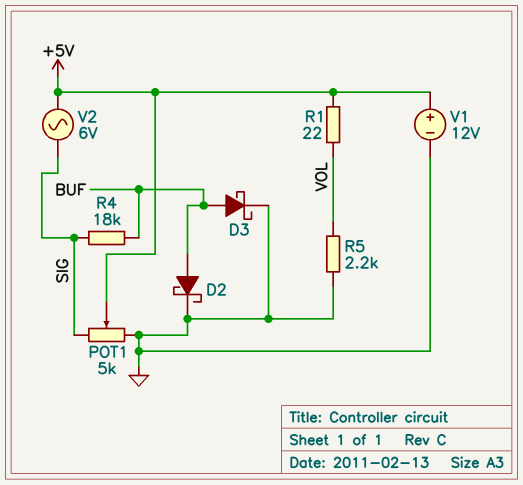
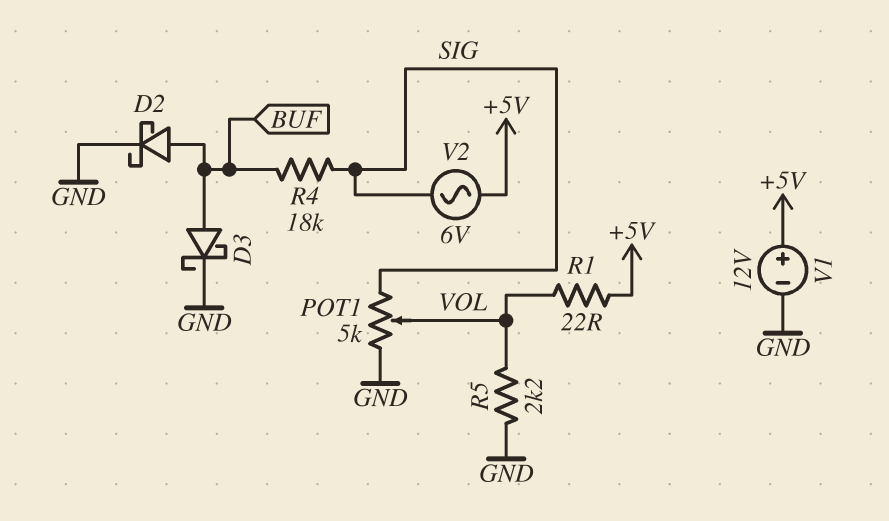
POT1: 5k (GND, SIG, wiper +5V) -> 5k (GND, SIG, wiper VOL)

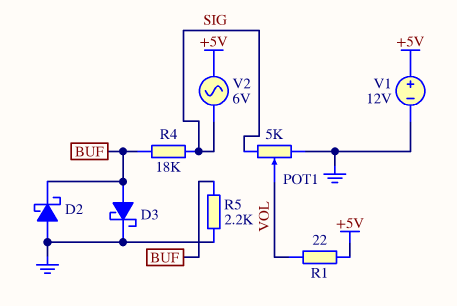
D2: schottky (A BUF, K GND) -> schottky (A GND, K BUF)
R5: 2.2k (GND, VOL) -> 2.2k (BUF, GND)

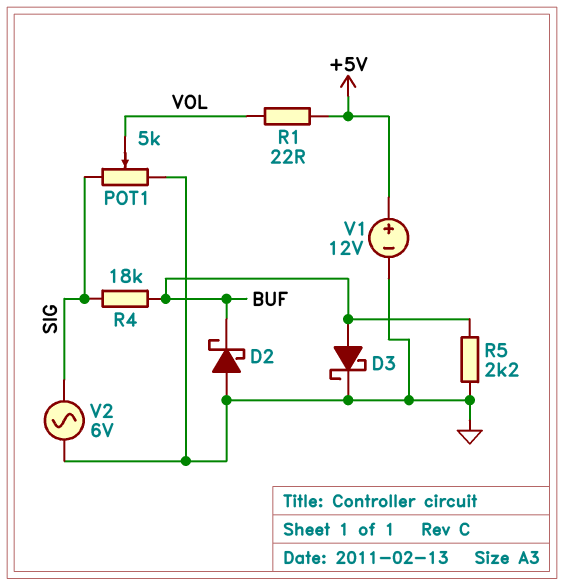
V2: AC 6V (+5V, SIG) -> AC 6V (GND, SIG)

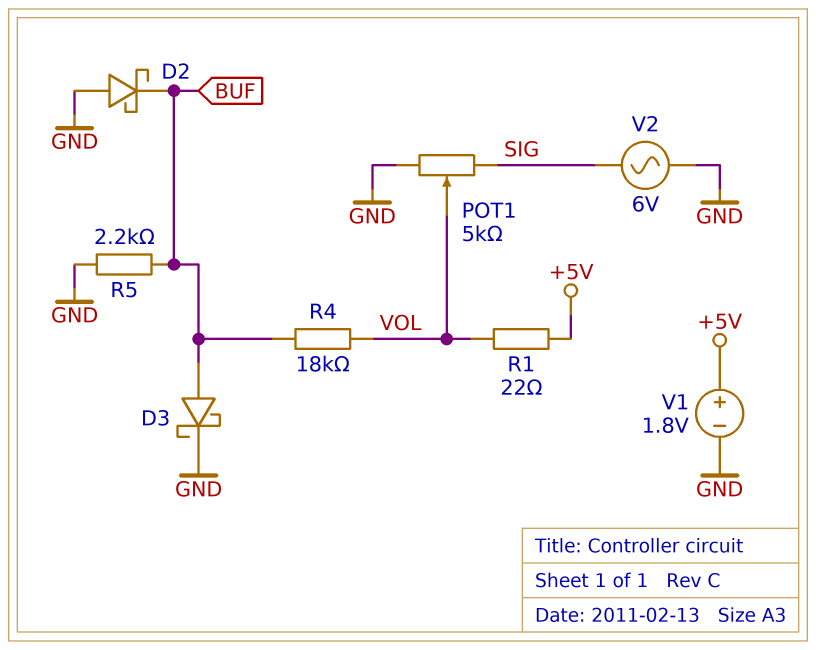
R4: 18k (BUF, SIG) -> 18k (BUF, VOL)
V1: 12V (plus +5V, minus GND) -> 1.8V (plus +5V, minus GND)

